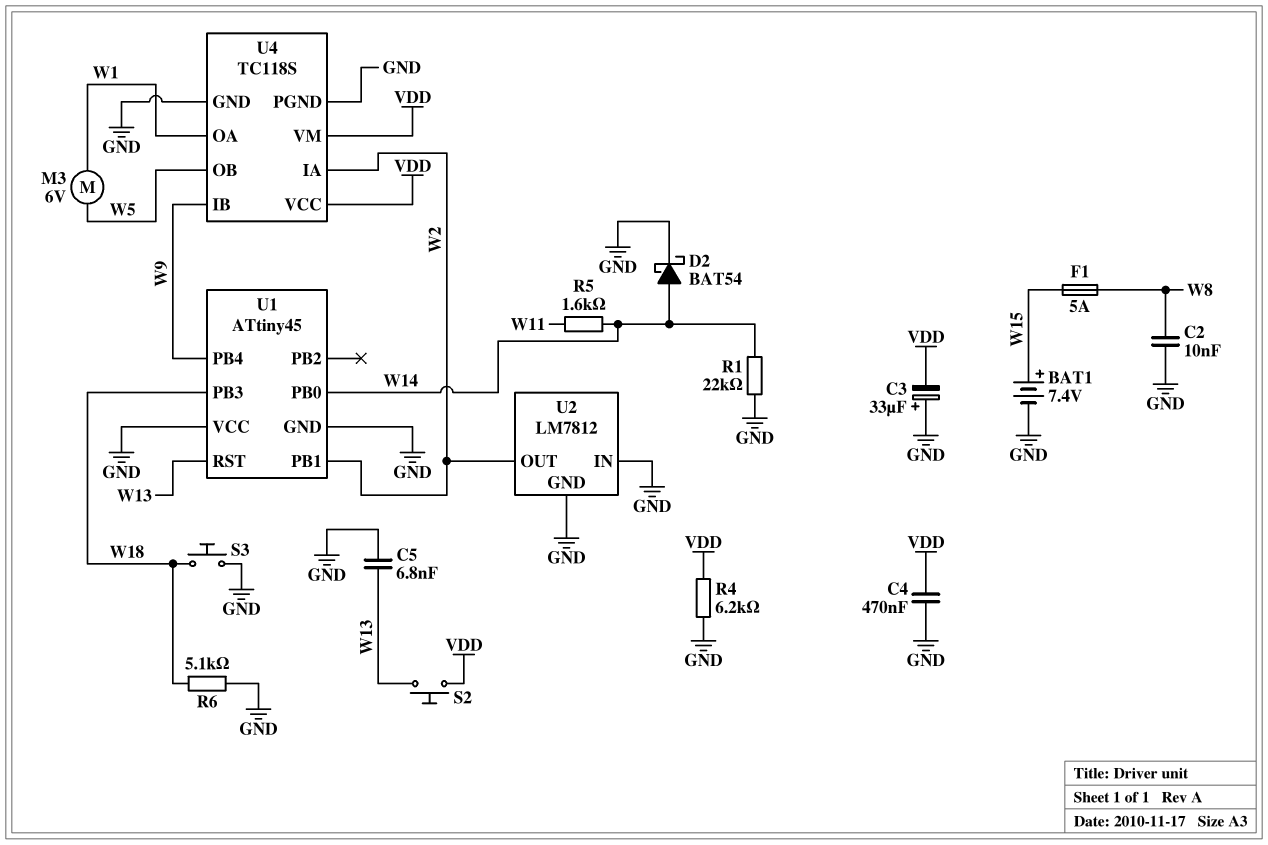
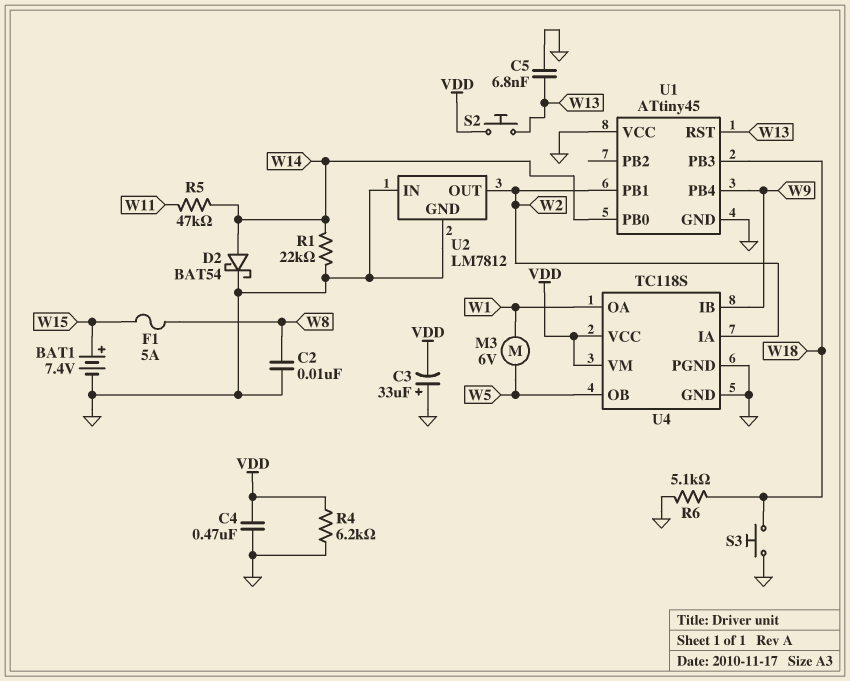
R5: 1.6k (W11, W14) -> 47k (W11, W14)

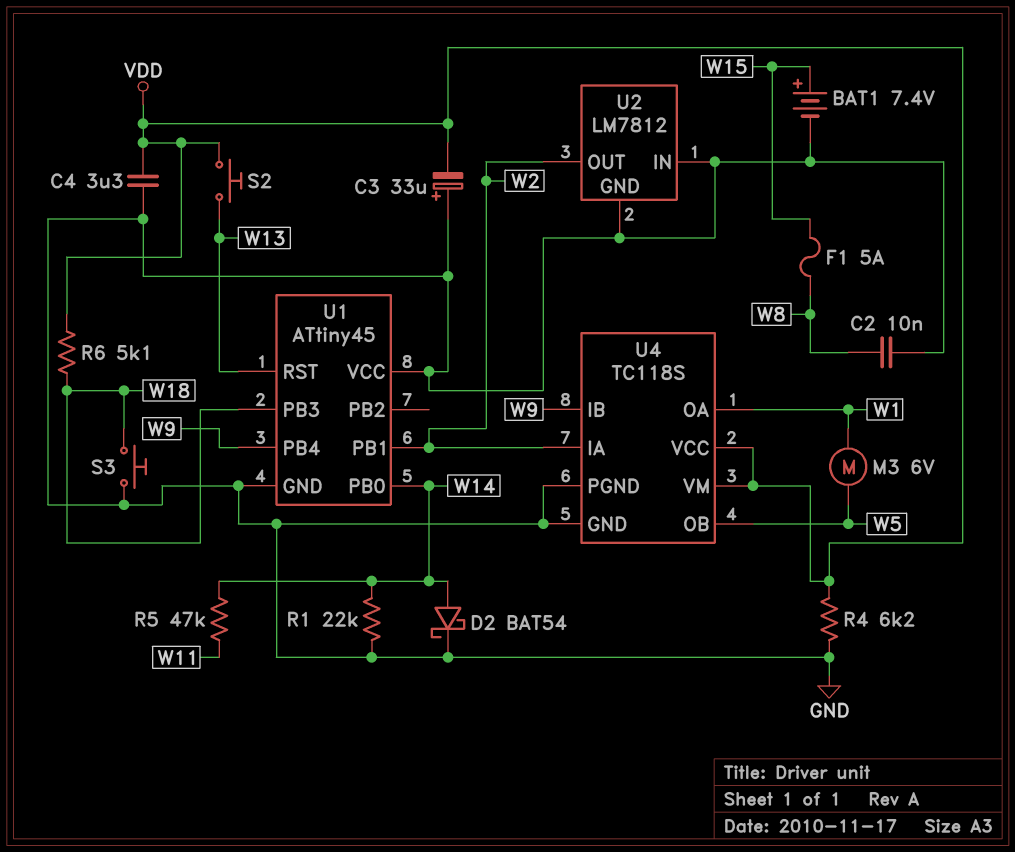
C4: 470nF (GND, VDD) -> 3.3uF (GND, VDD)
C5: 6.8nF (GND, W13) -> none
R6: 5.1k (GND, W18) -> 5.1k (VDD, W18)

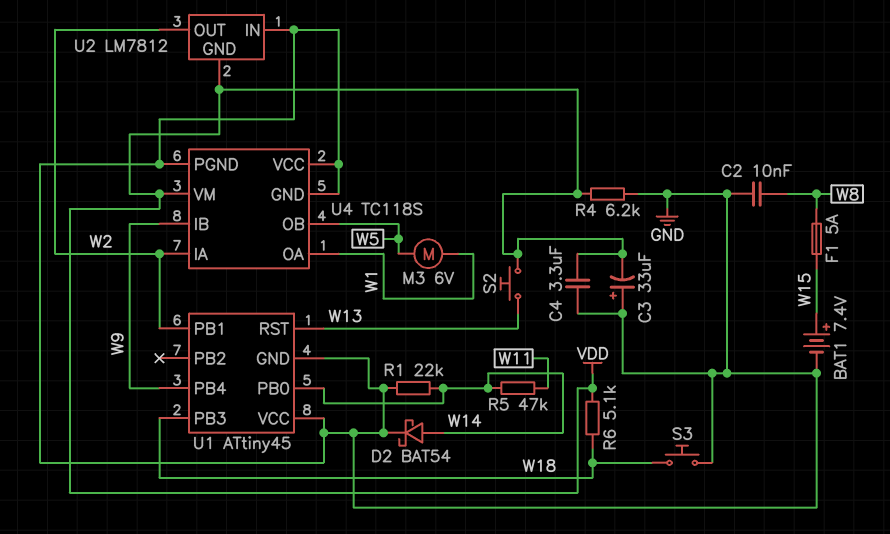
U2 pin GND: GND -> VDD
U4 pin VCC: VDD -> GND

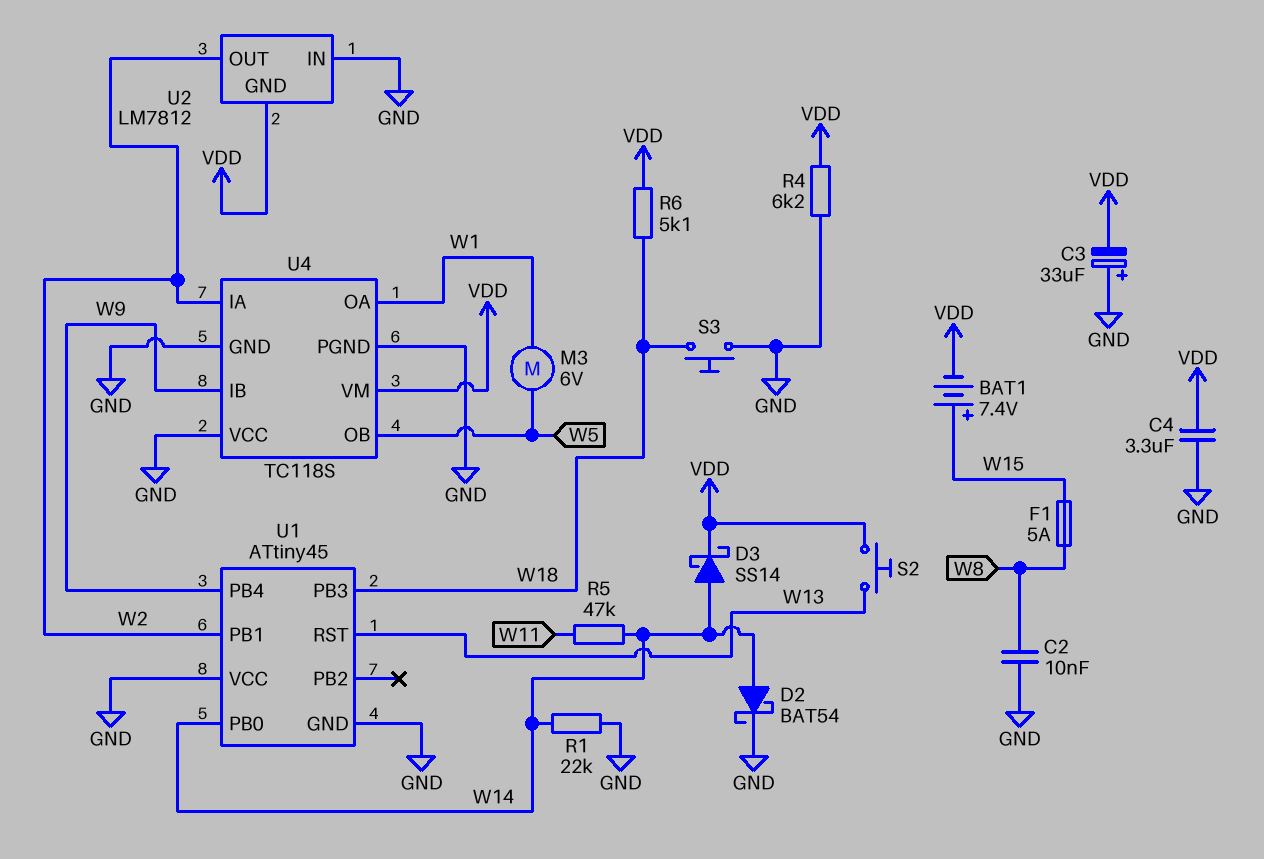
BAT1: 7.4V (plus W15, minus GND) -> 7.4V (plus W15, minus VDD)
D3: none -> schottky SS14 (A W14, K VDD)

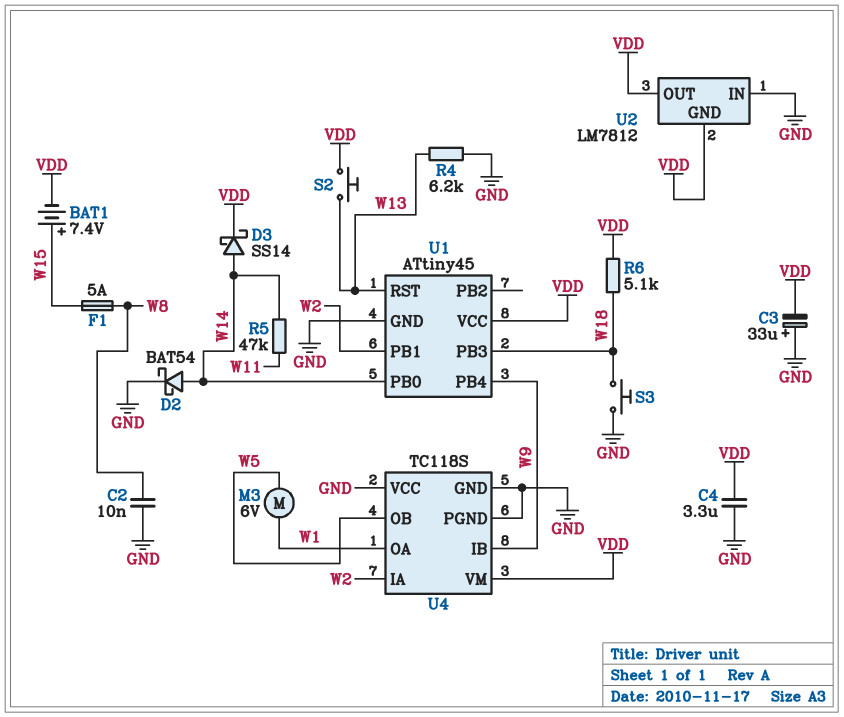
R1: 22k (GND, W14) -> none
R4: 6.2k (GND, VDD) -> 6.2k (GND, W13)
U1 pin VCC: GND -> VDD
U2 pin OUT: W2 -> VDD

